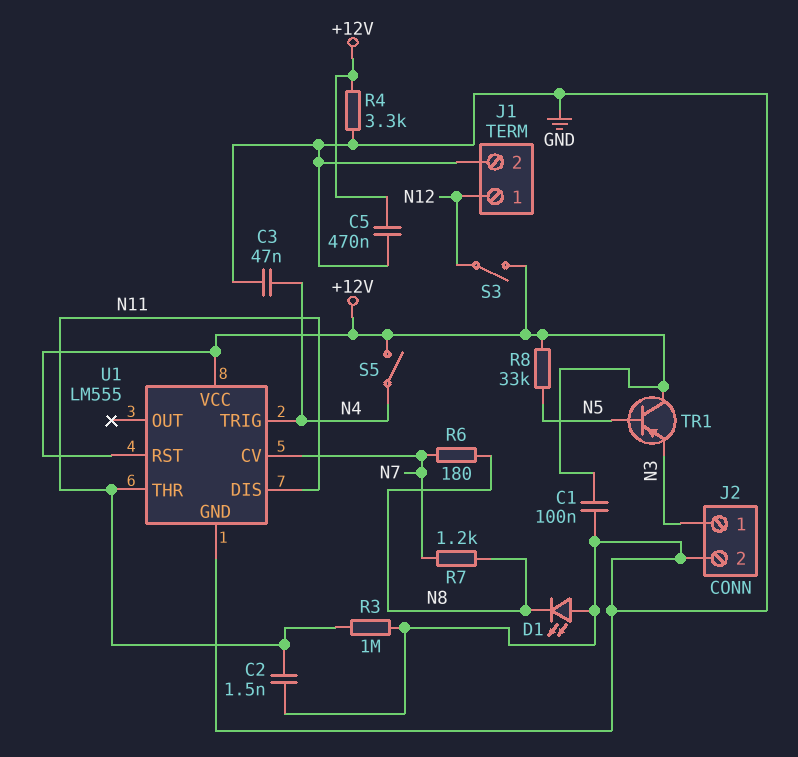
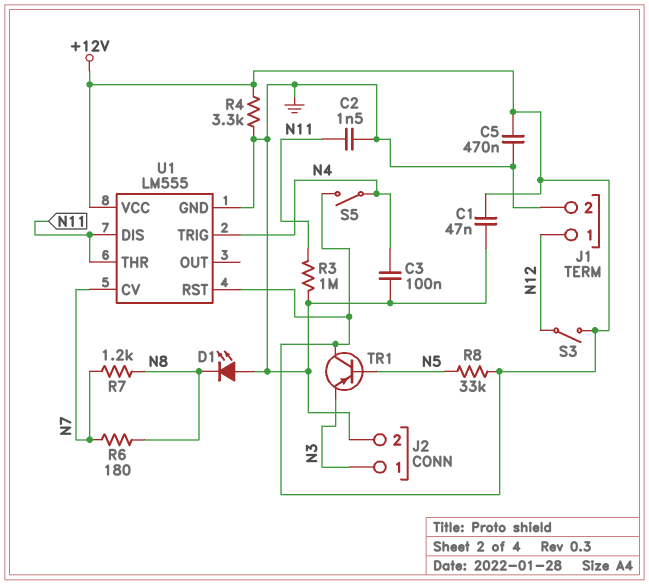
C1: 100nF (+12V, GND) -> 47nF (+12V, GND)
C3: 47nF (GND, N4) -> 100nF (GND, N4)

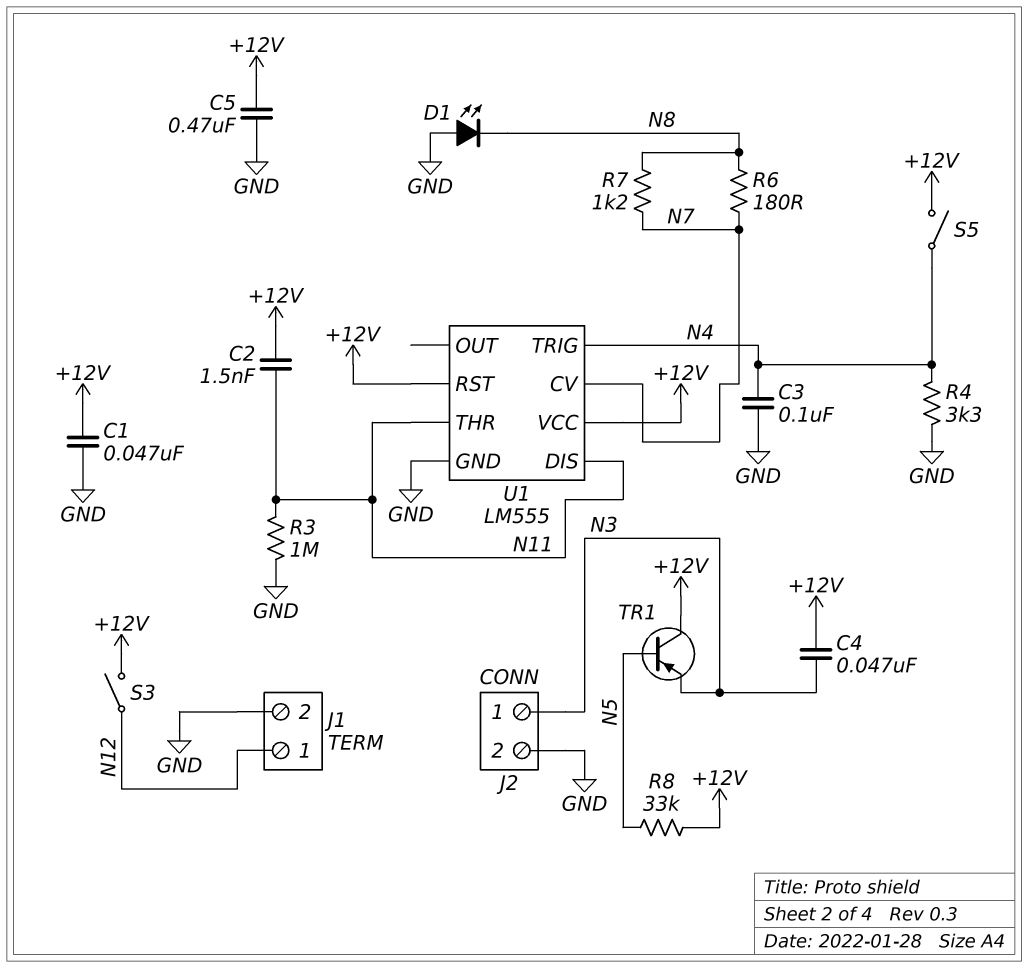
C2: 1.5nF (GND, N11) -> 1.5nF (+12V, N11)
C4: none -> 47nF (+12V, N3)
R4: 3.3k (+12V, GND) -> 3.3k (GND, N4)

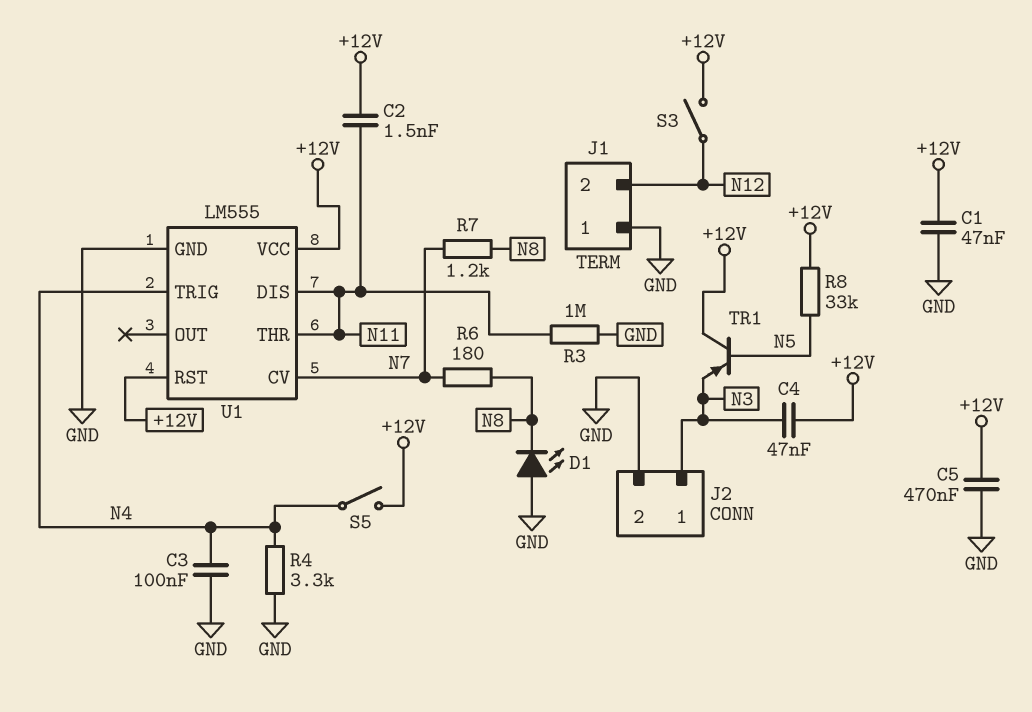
J1 pin 1: N12 -> GND
J1 pin 2: GND -> N12

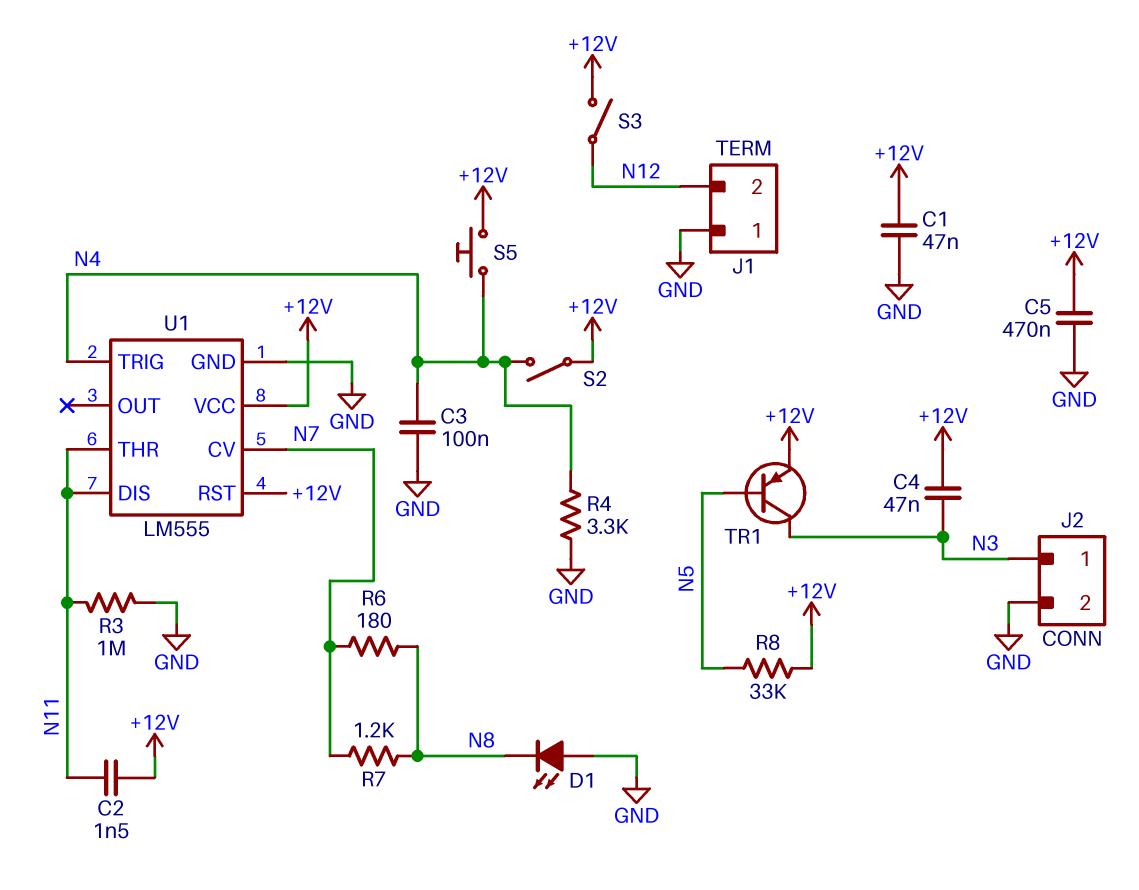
S2: none -> switch (+12V, N4)
S5: switch (+12V, N4) -> button (+12V, N4)
TR1: PNP (B N5, C +12V, E N3) -> PNP (B N5, C N3, E +12V)

